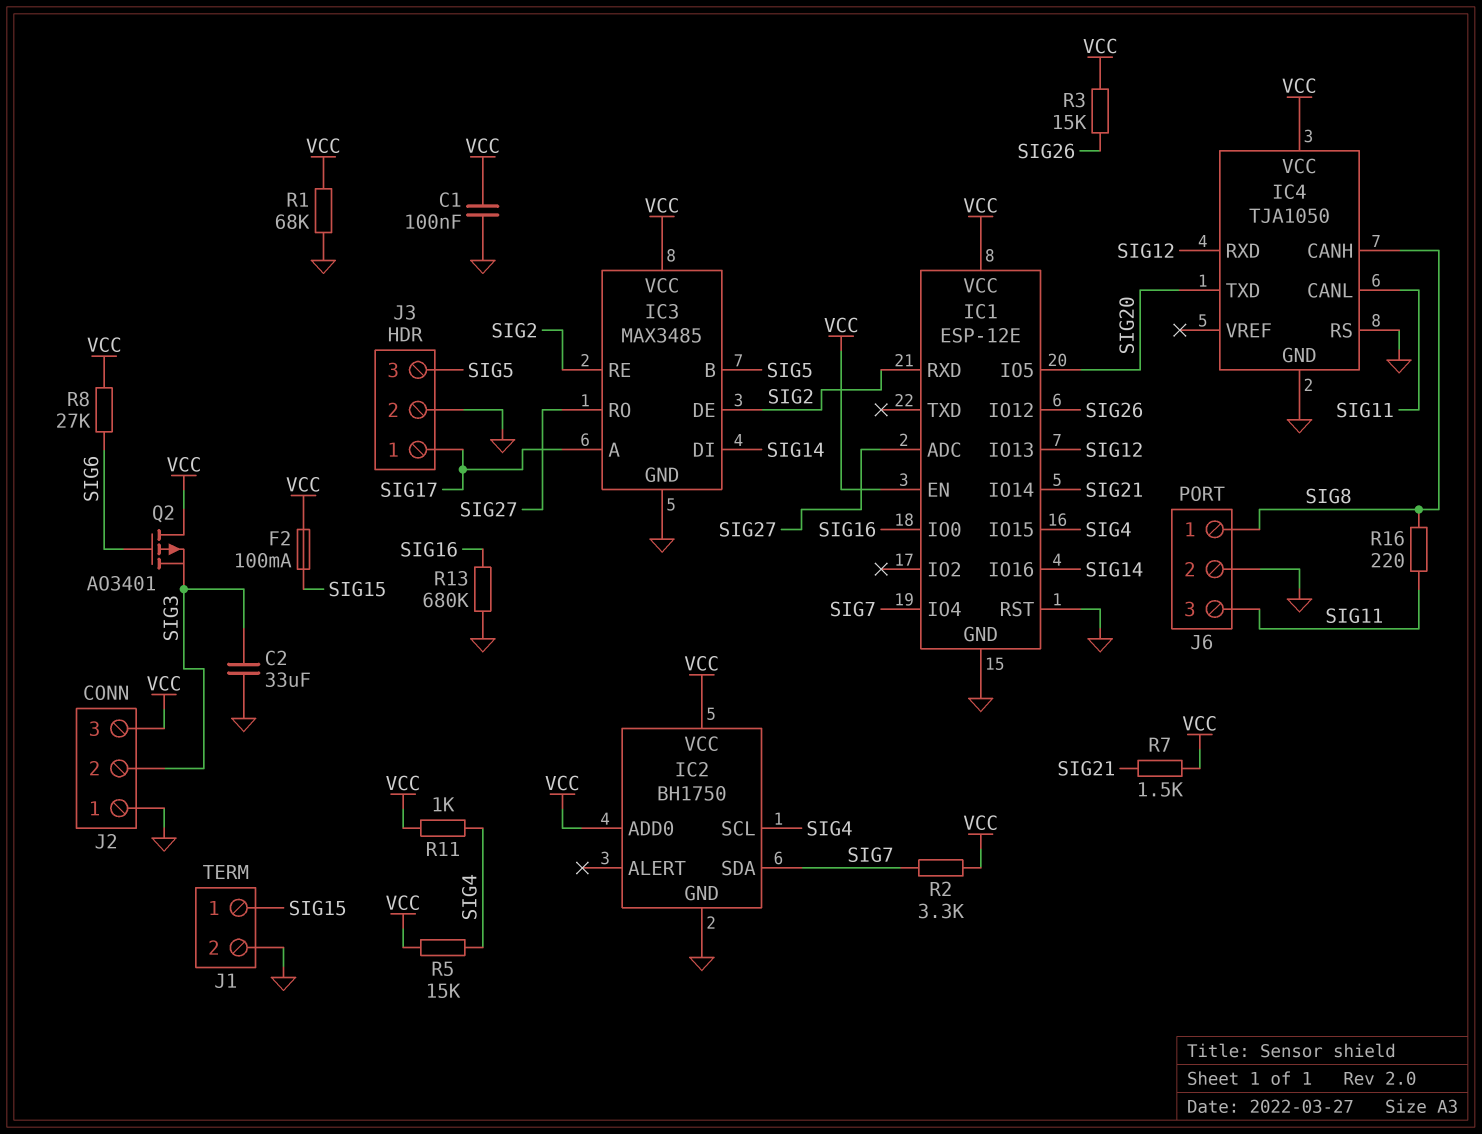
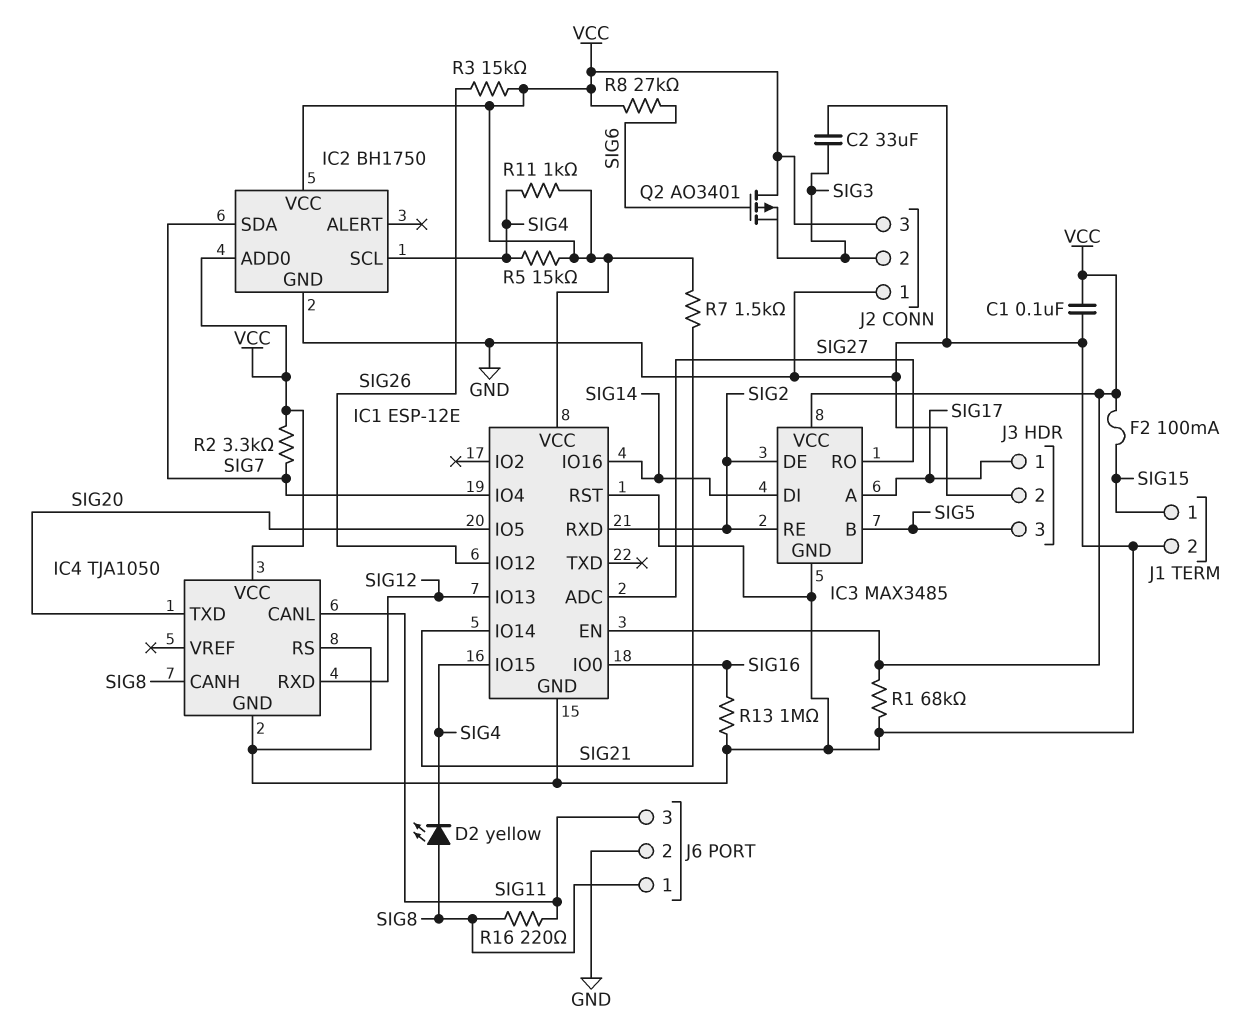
D2: none -> LED yellow (A SIG8, K SIG4)
R13: 680k (GND, SIG16) -> 1M (GND, SIG16)

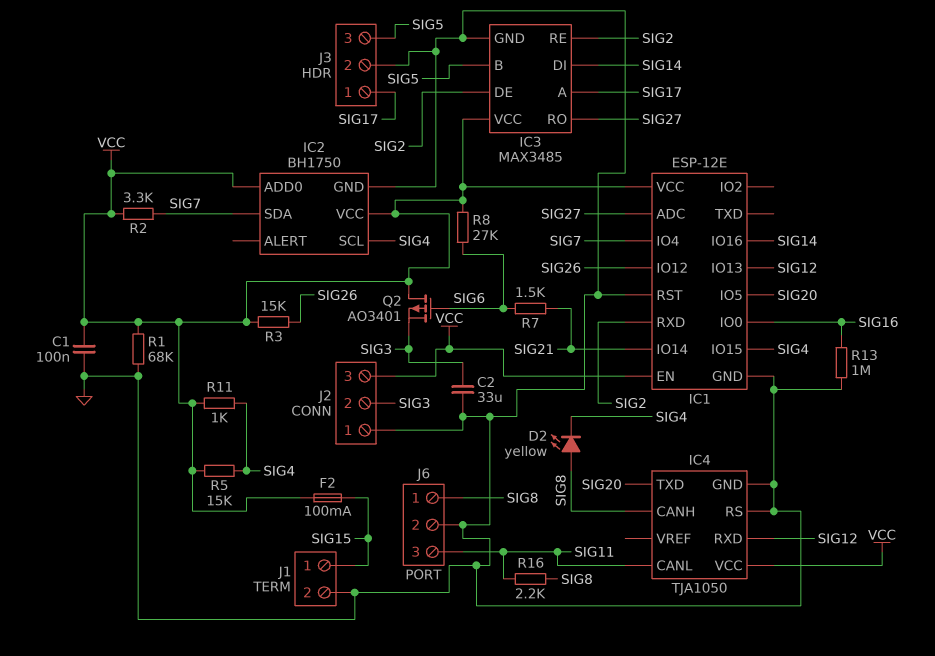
R7: 1.5k (SIG21, VCC) -> 1.5k (SIG6, SIG21)
R16: 220 (SIG8, SIG11) -> 2.2k (SIG8, SIG11)

